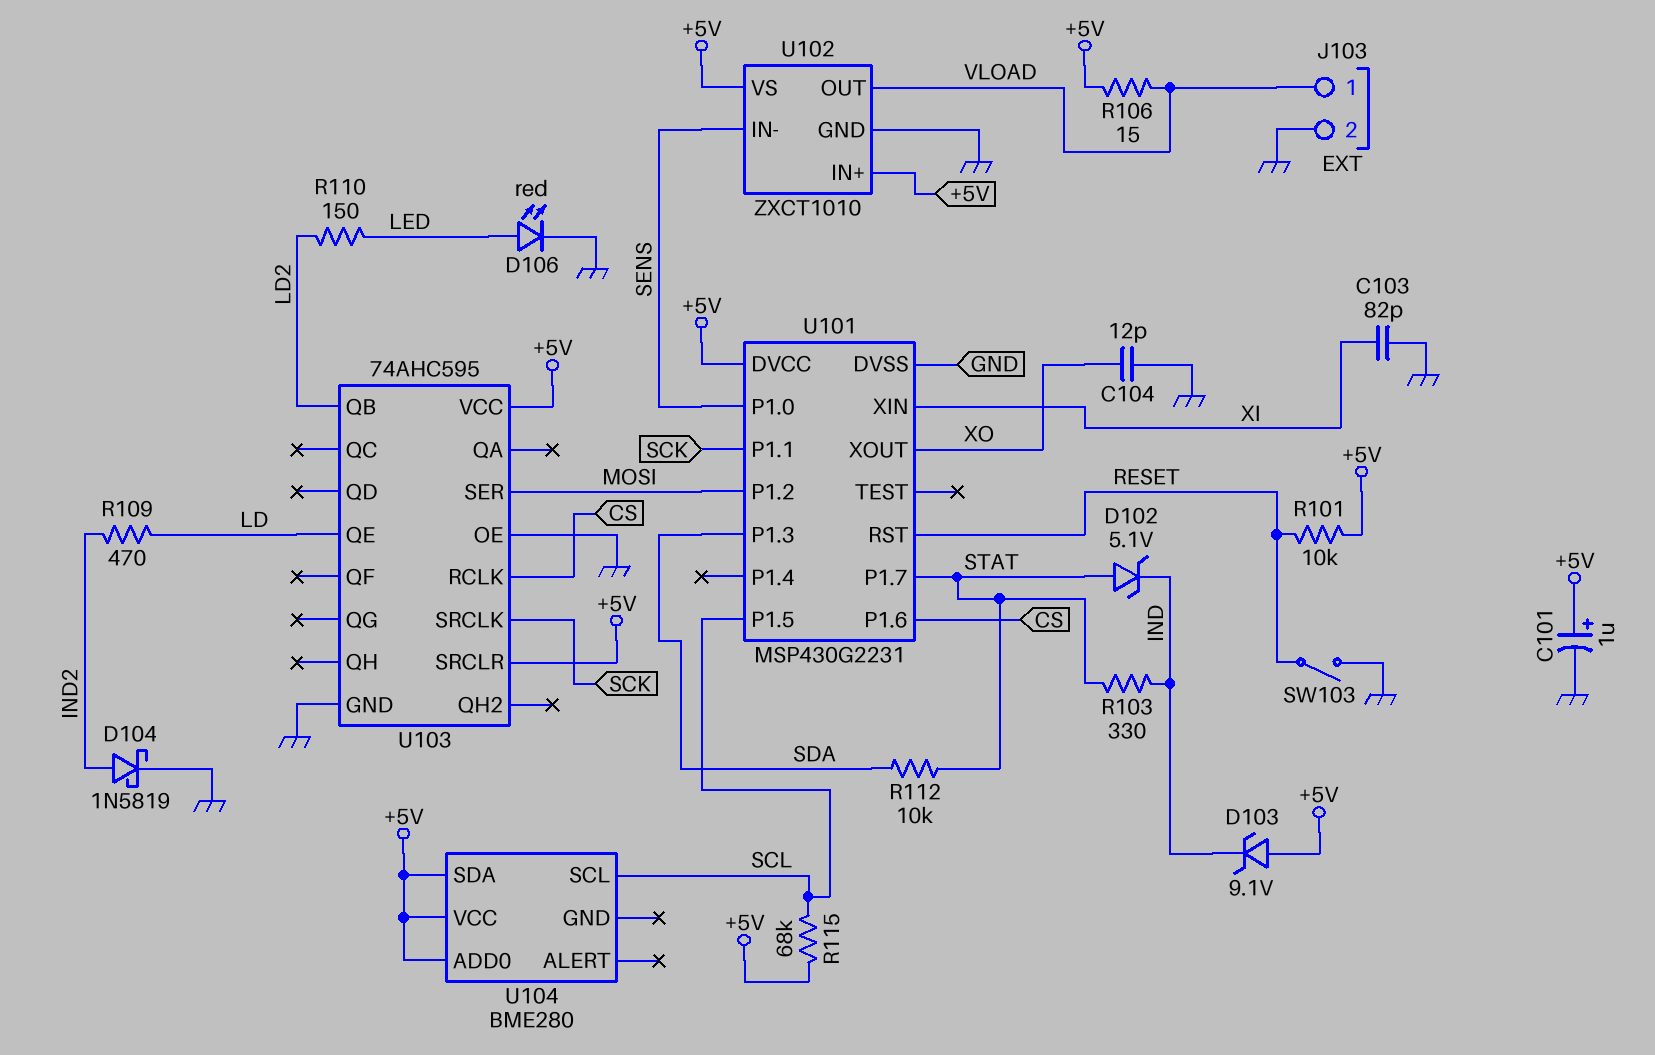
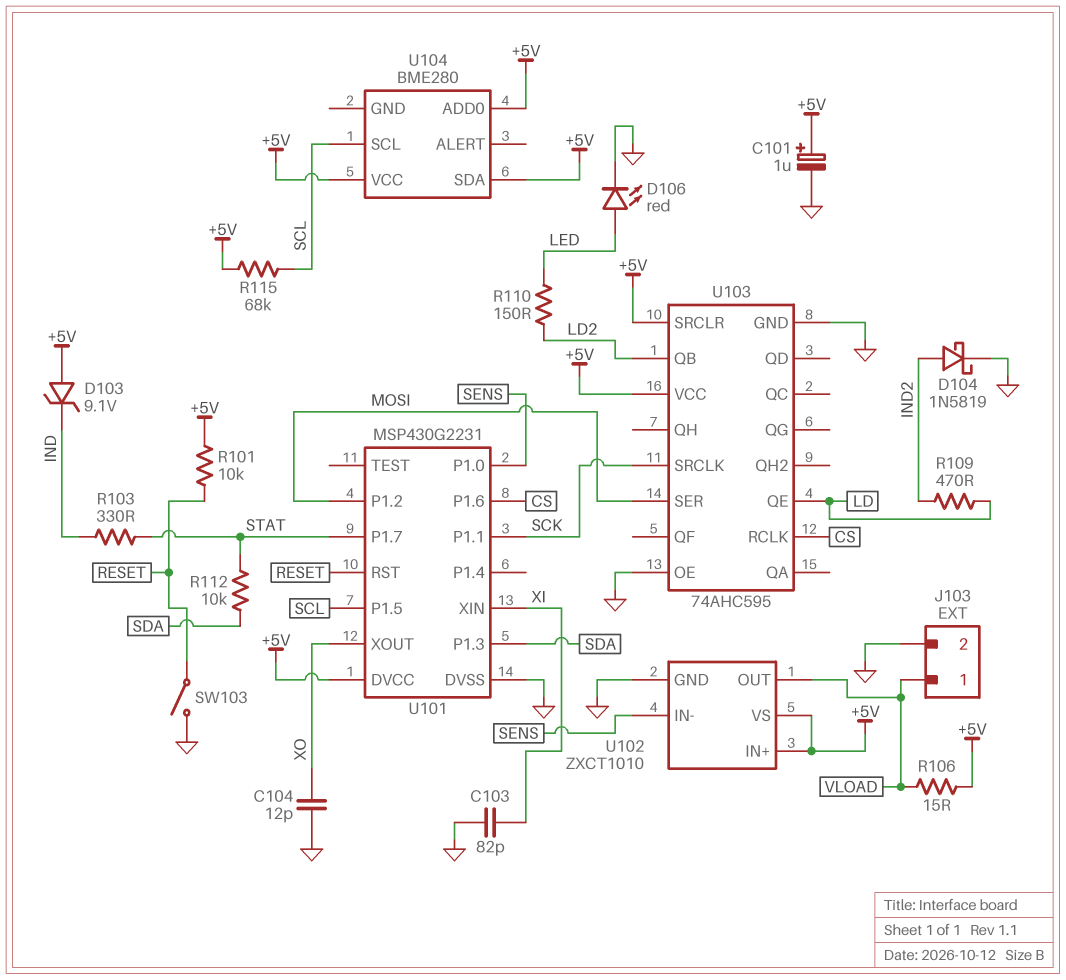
D102: zener 5.1V (A STAT, K IND) -> none

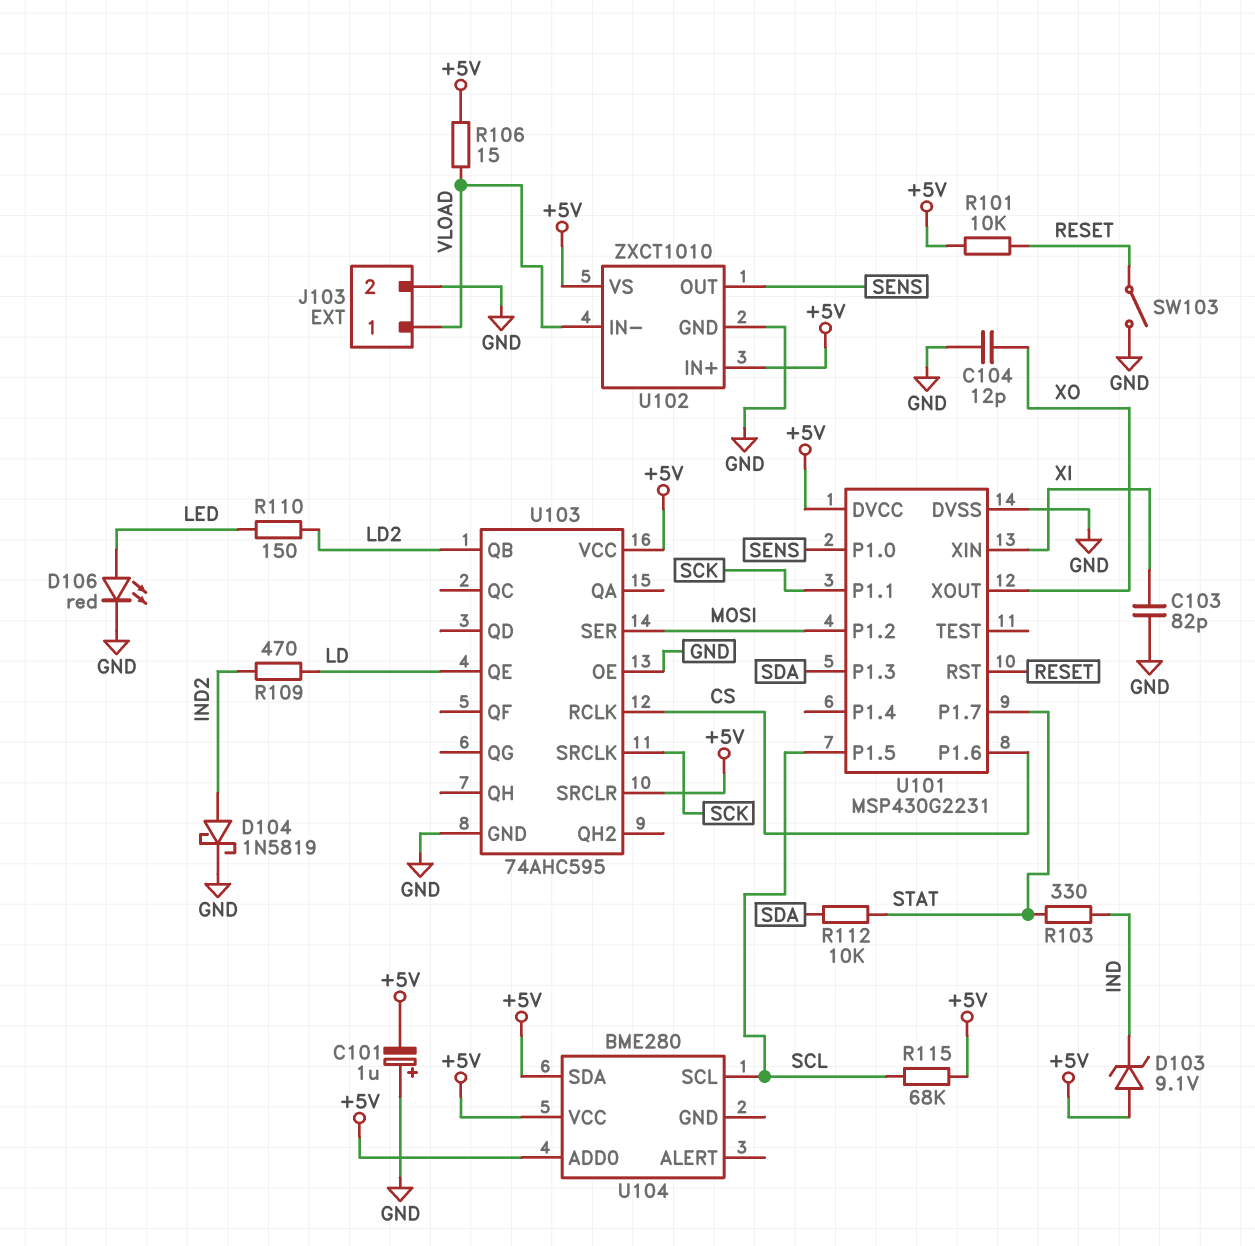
C101: 1uF (plus +5V, minus GND) -> 1uF (plus GND, minus +5V)
U102 pin IN-: SENS -> VLOAD
U102 pin OUT: VLOAD -> SENS

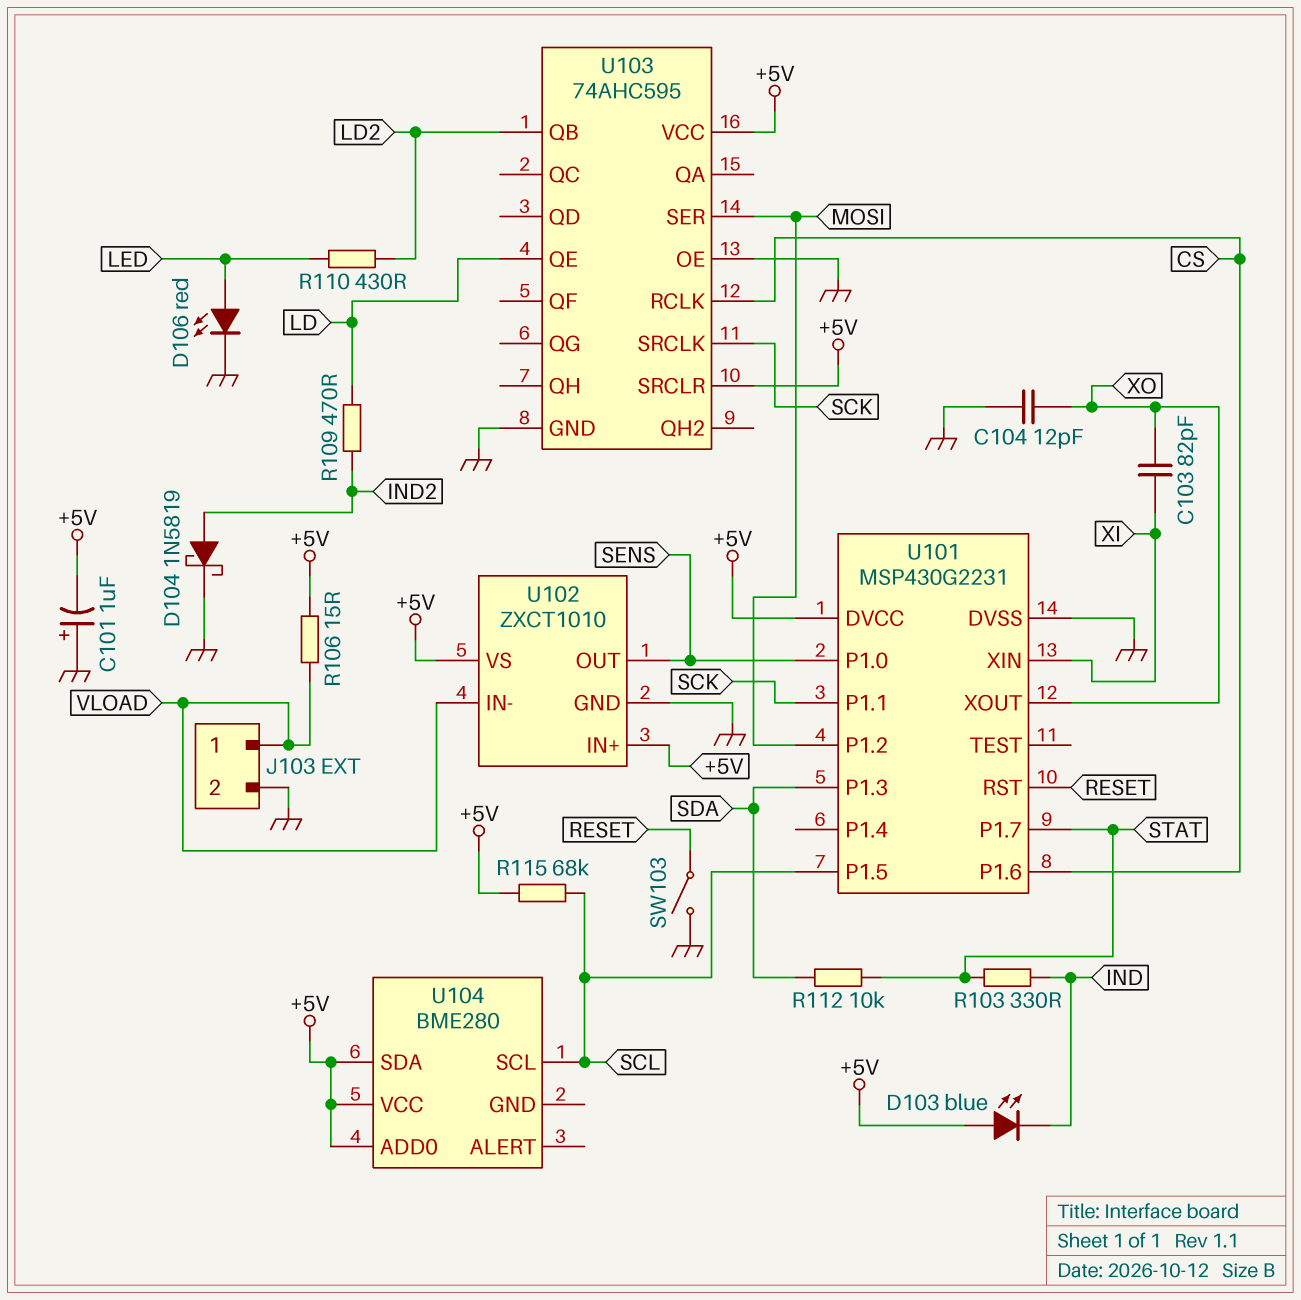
C103: 82pF (GND, XI) -> 82pF (XI, XO)
D103: zener 9.1V (A +5V, K IND) -> LED blue (A +5V, K IND)
R101: 10k (+5V, RESET) -> none
R110: 150 (LD2, LED) -> 430 (LD2, LED)

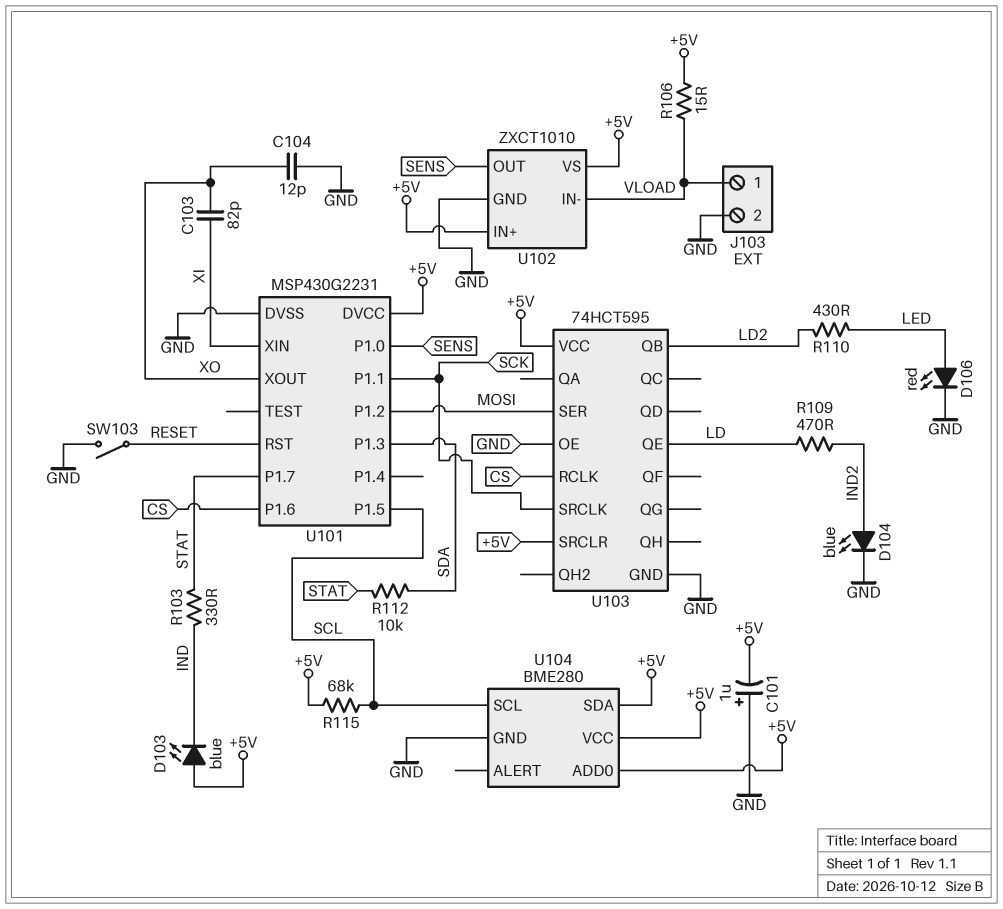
D104: schottky 1N5819 (A IND2, K GND) -> LED blue (A IND2, K GND)
U103: 74AHC595 -> 74HCT595
U104 pin GND: none -> GND

